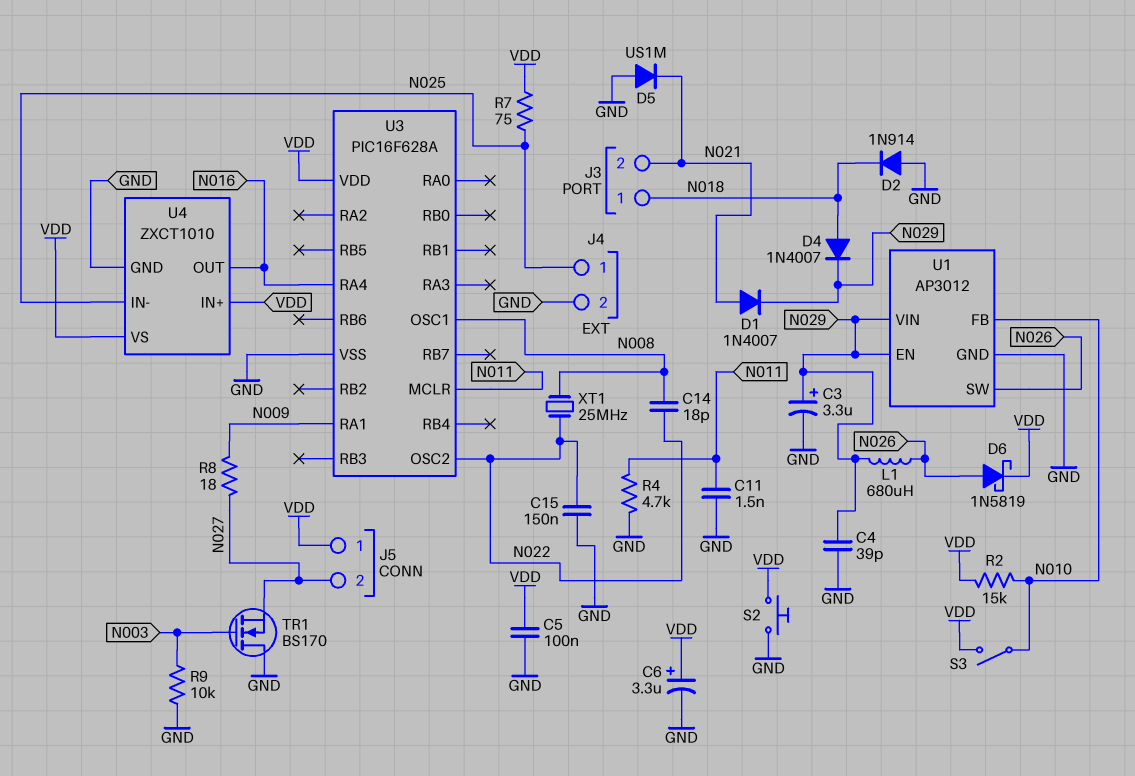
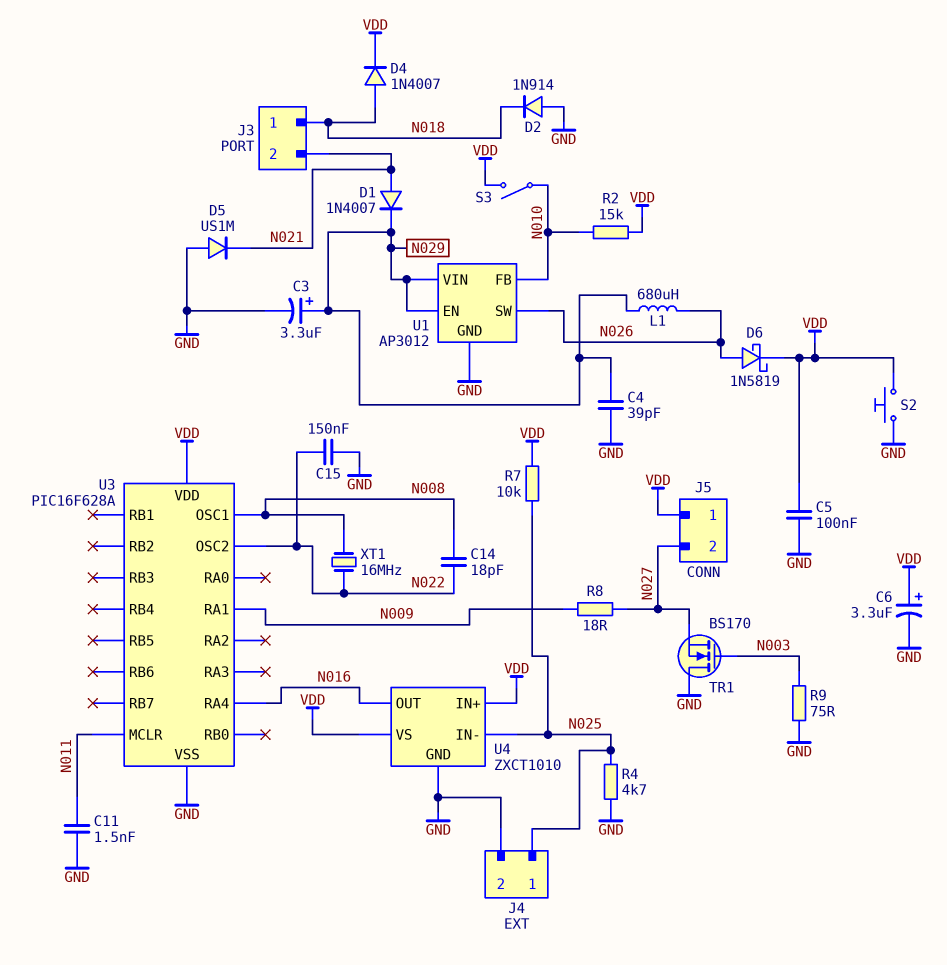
D4: diode 1N4007 (A N018, K N029) -> diode 1N4007 (A N018, K VDD)
R4: 4.7k (GND, N011) -> 4.7k (GND, N025)
R7: 75 (N025, VDD) -> 10k (N025, VDD)
R9: 10k (GND, N003) -> 75 (GND, N003)
XT1: 25MHz (N008, N022) -> 16MHz (N008, N022)

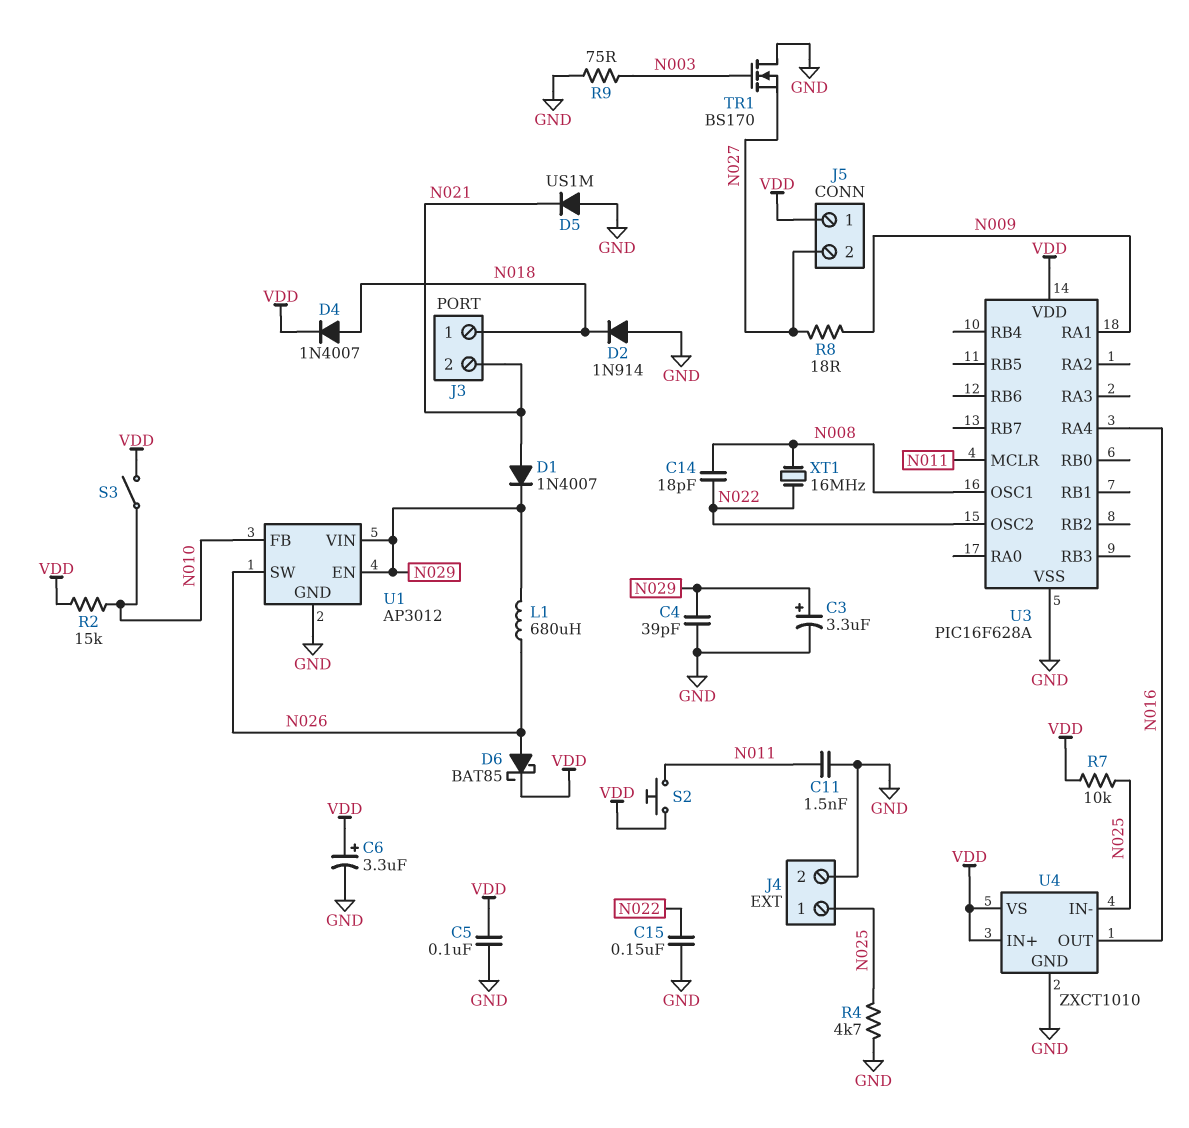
D6: schottky 1N5819 (A N026, K VDD) -> schottky BAT85 (A N026, K VDD)
S2: button (GND, VDD) -> button (N011, VDD)

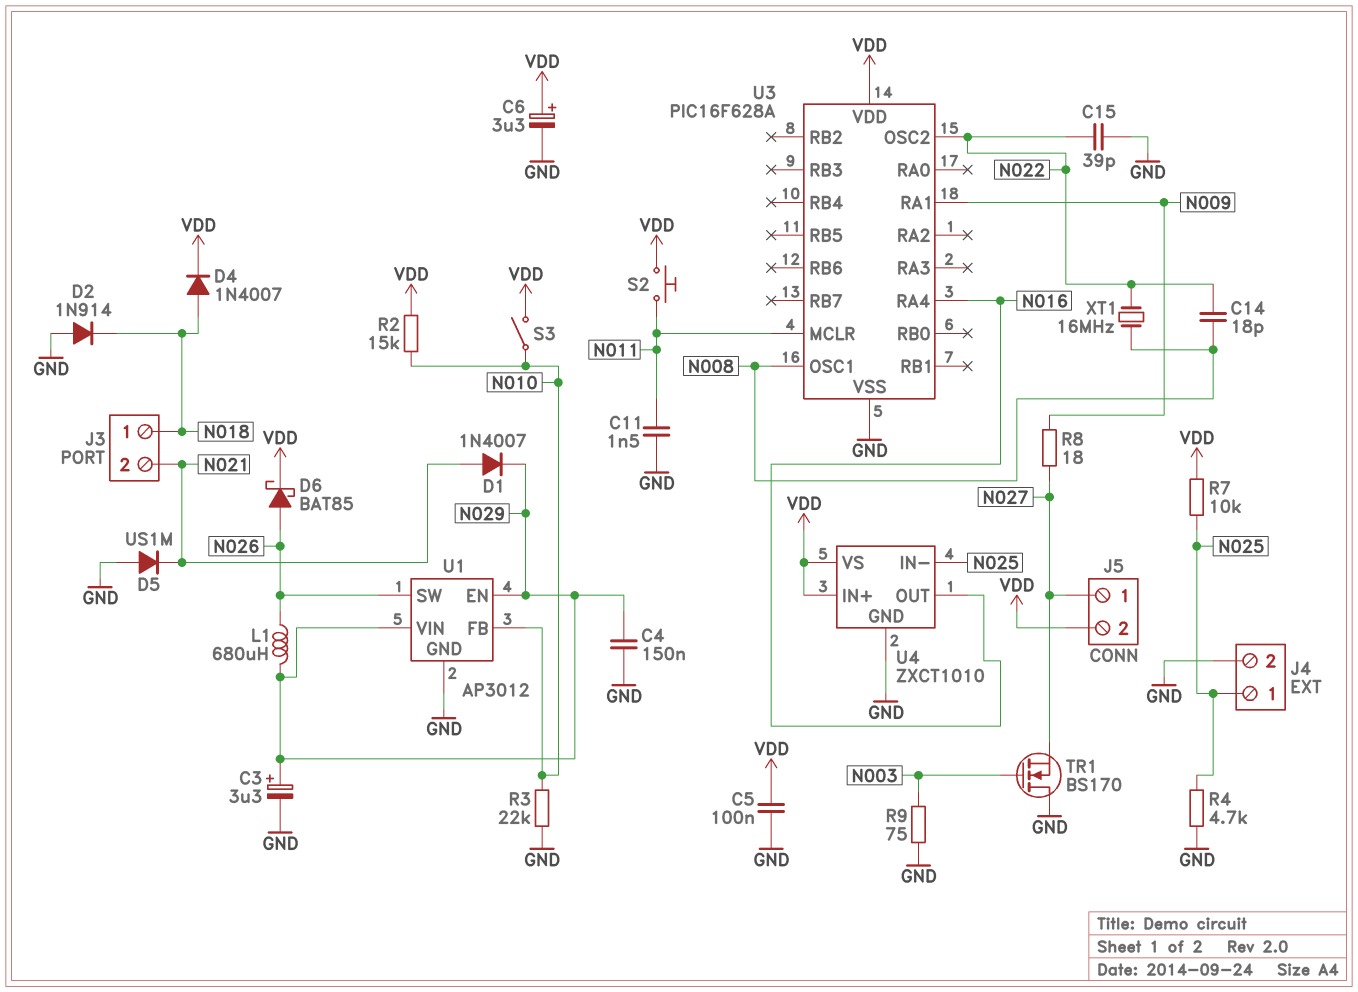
C4: 39pF (GND, N029) -> 150nF (GND, N029)
C15: 150nF (GND, N022) -> 39pF (GND, N022)
J5 pin 1: VDD -> N027
J5 pin 2: N027 -> VDD
R3: none -> 22k (GND, N010)

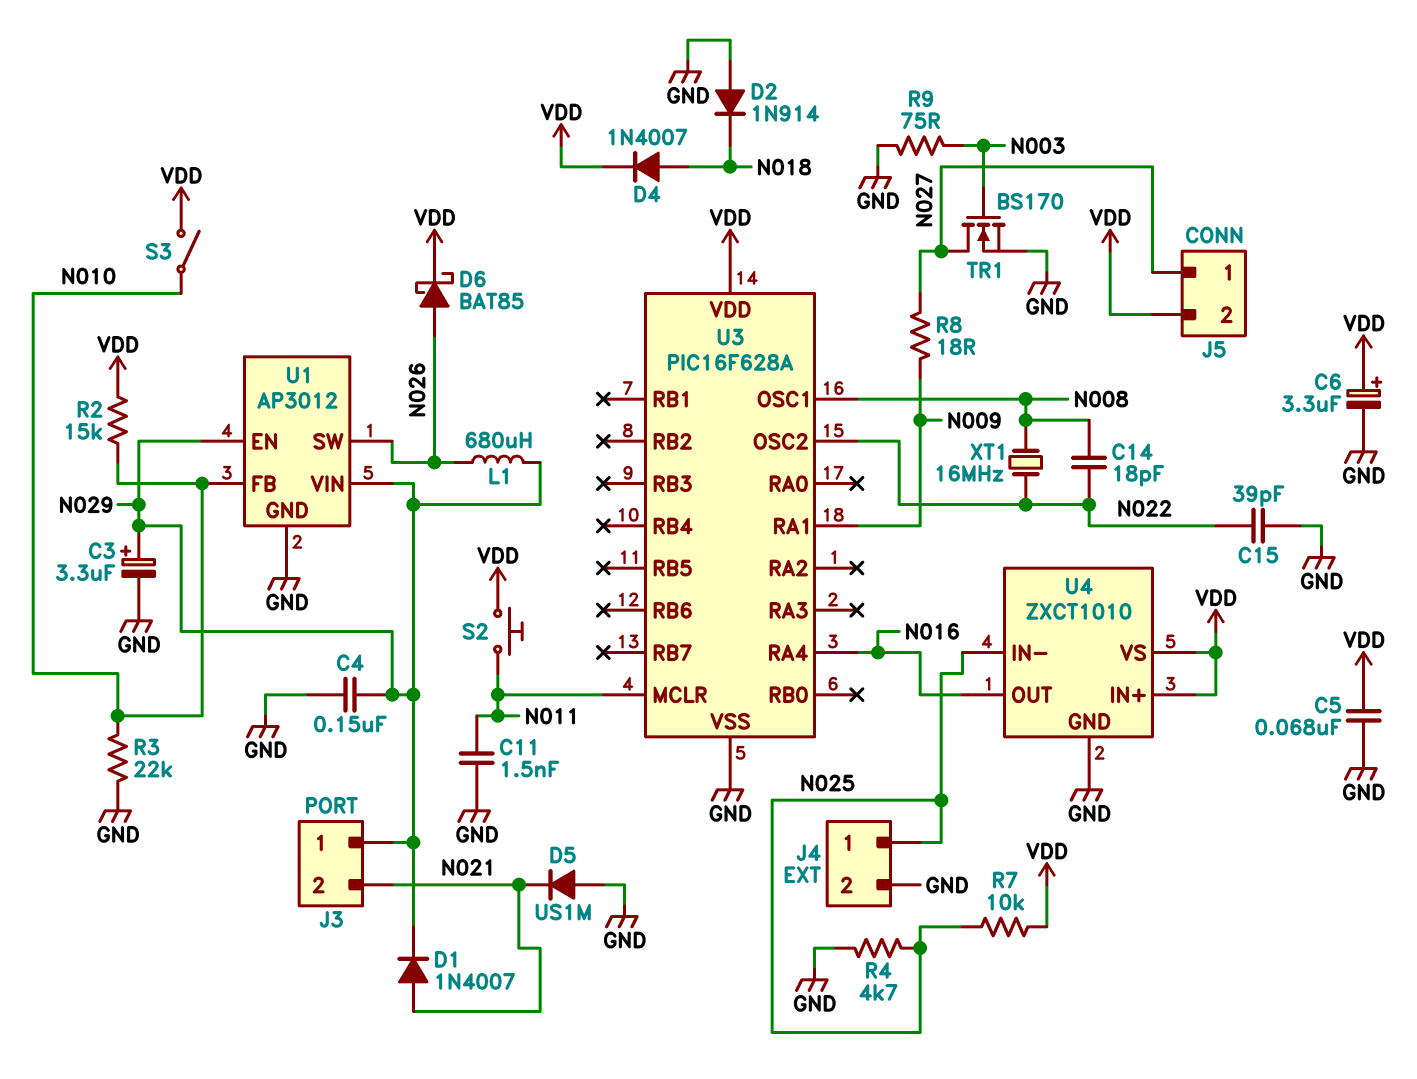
C5: 100nF (GND, VDD) -> 68nF (GND, VDD)
J3 pin 1: N018 -> N029
TR1: NMOS BS170 (G N003, D GND, S N027) -> NMOS BS170 (G N003, D N027, S GND)

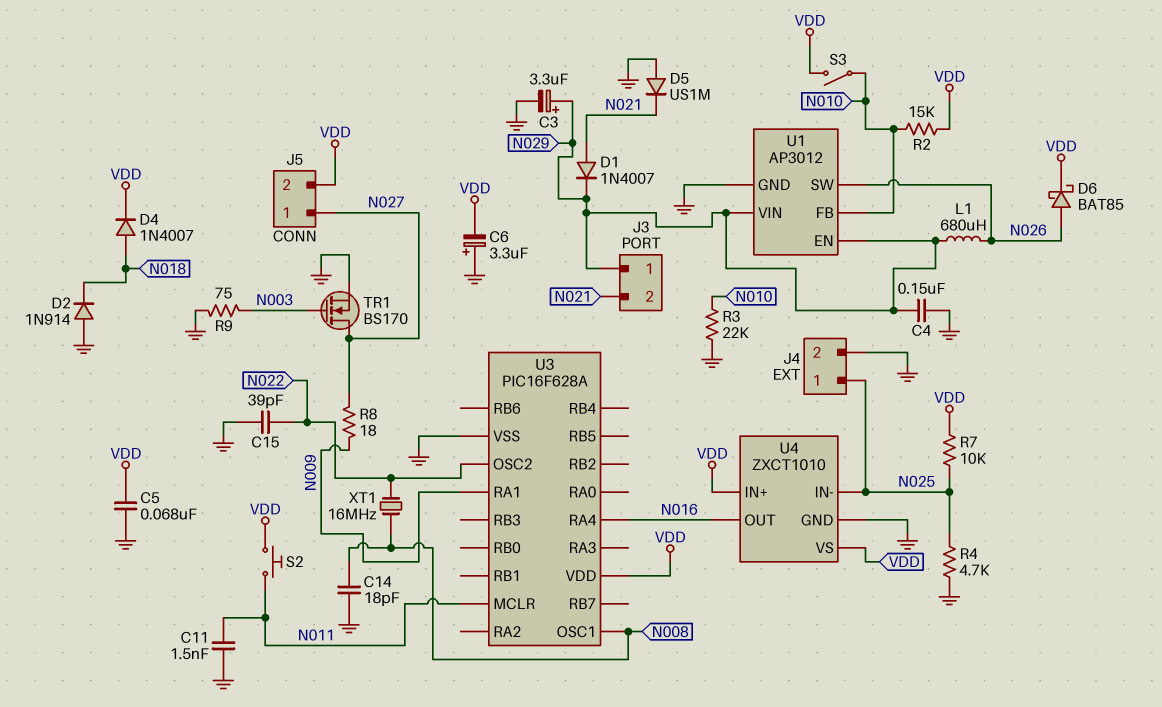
C6: 3.3uF (plus VDD, minus GND) -> 3.3uF (plus GND, minus VDD)
C14: 18pF (N008, N022) -> 18pF (GND, N008)

